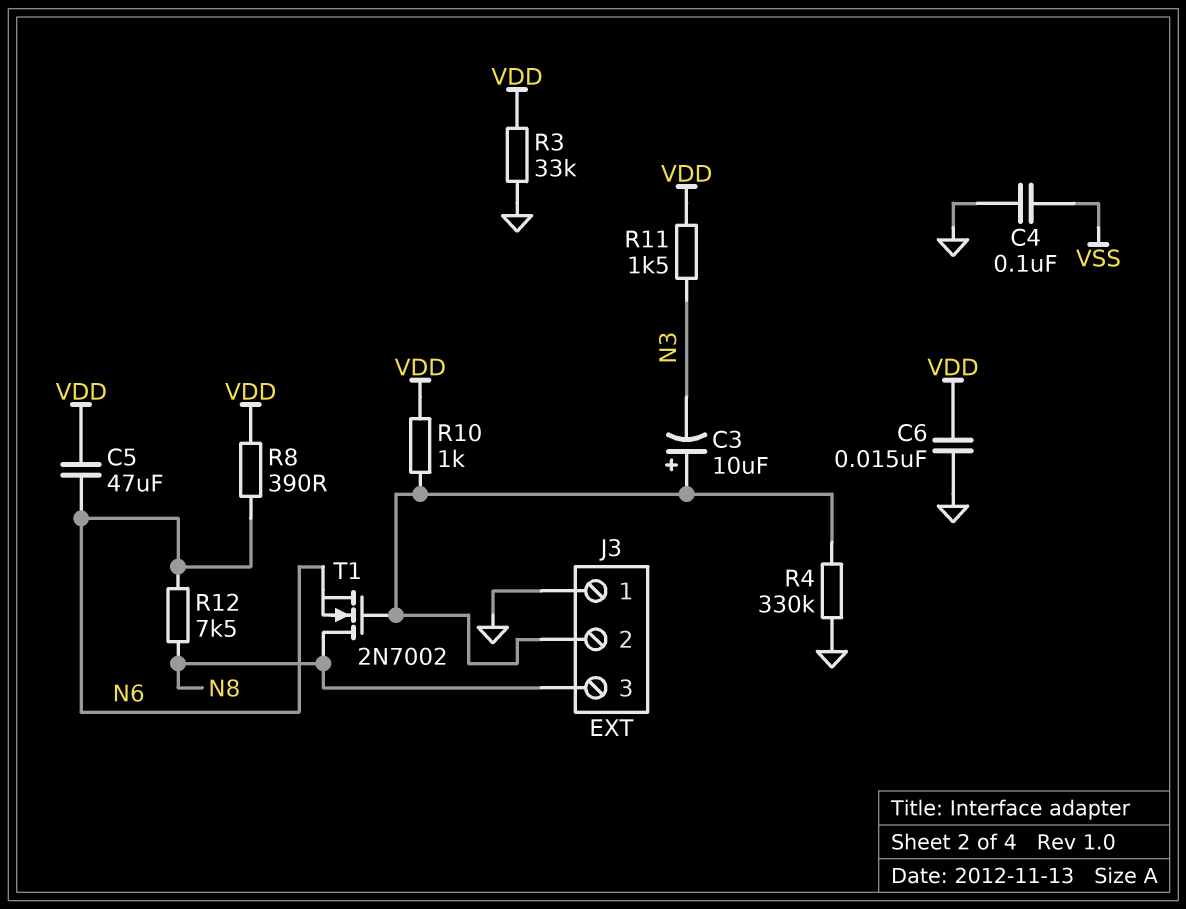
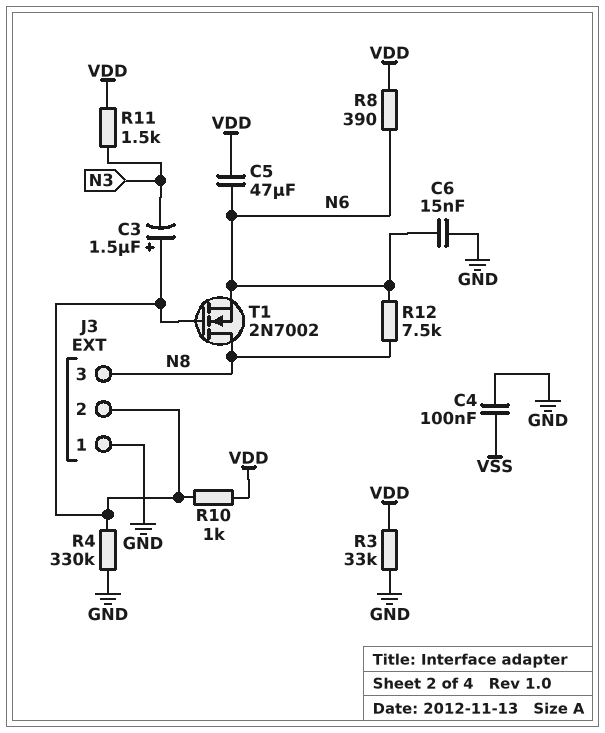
C3: 10uF (plus J3/2, minus N3) -> 1.5uF (plus J3/2, minus N3)
C6: 15nF (GND, VDD) -> 15nF (GND, N6)

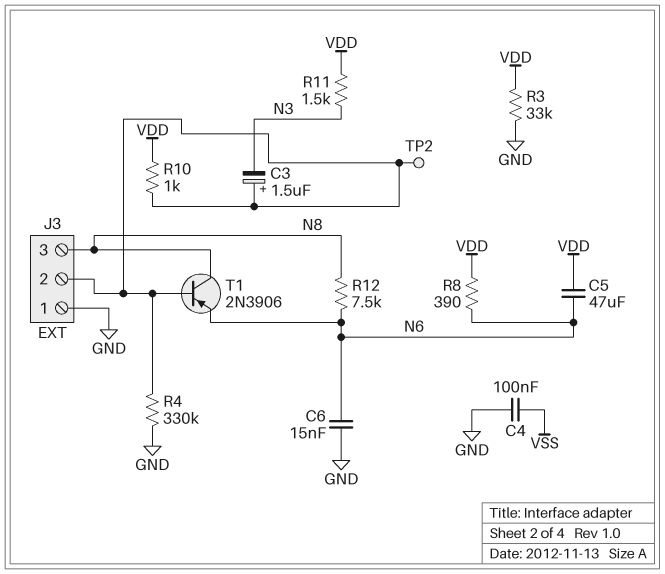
T1: NMOS 2N7002 (G J3/2, D N8, S N6) -> PNP 2N3906 (B J3/2, C N8, E N6)
TP2: none -> test point (J3/2)

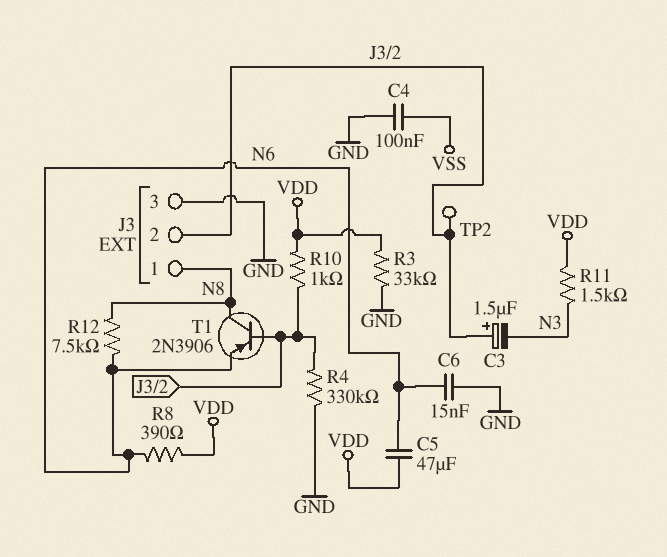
J3 pin 1: GND -> N8
J3 pin 3: N8 -> GND

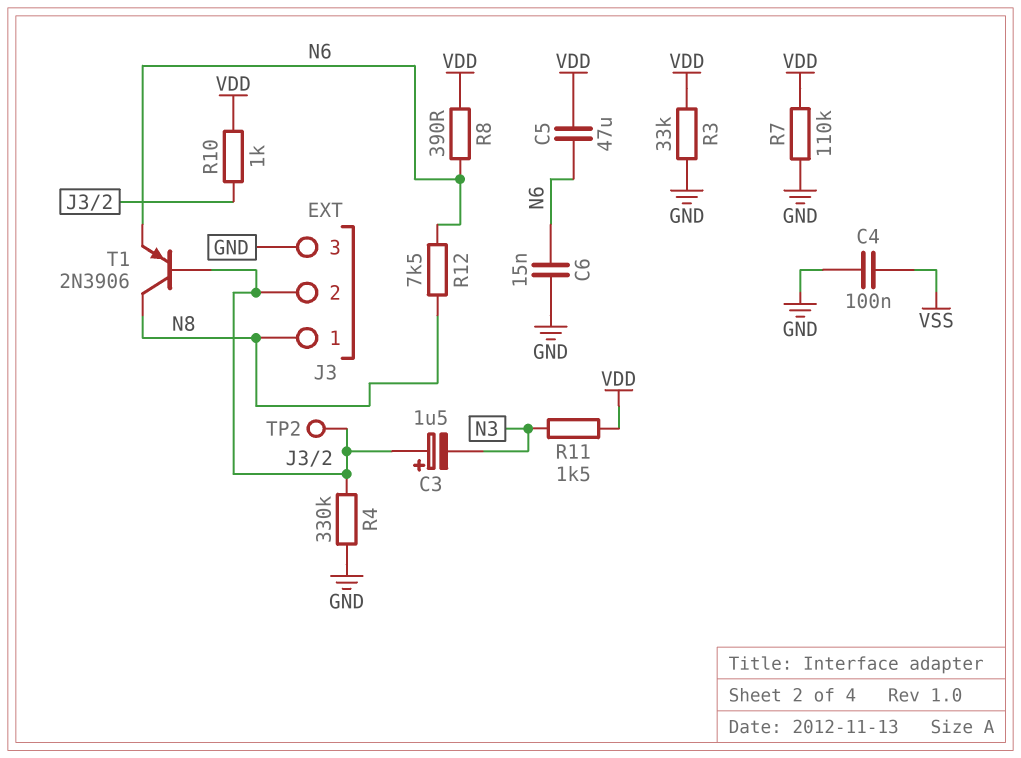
R7: none -> 110k (GND, VDD)

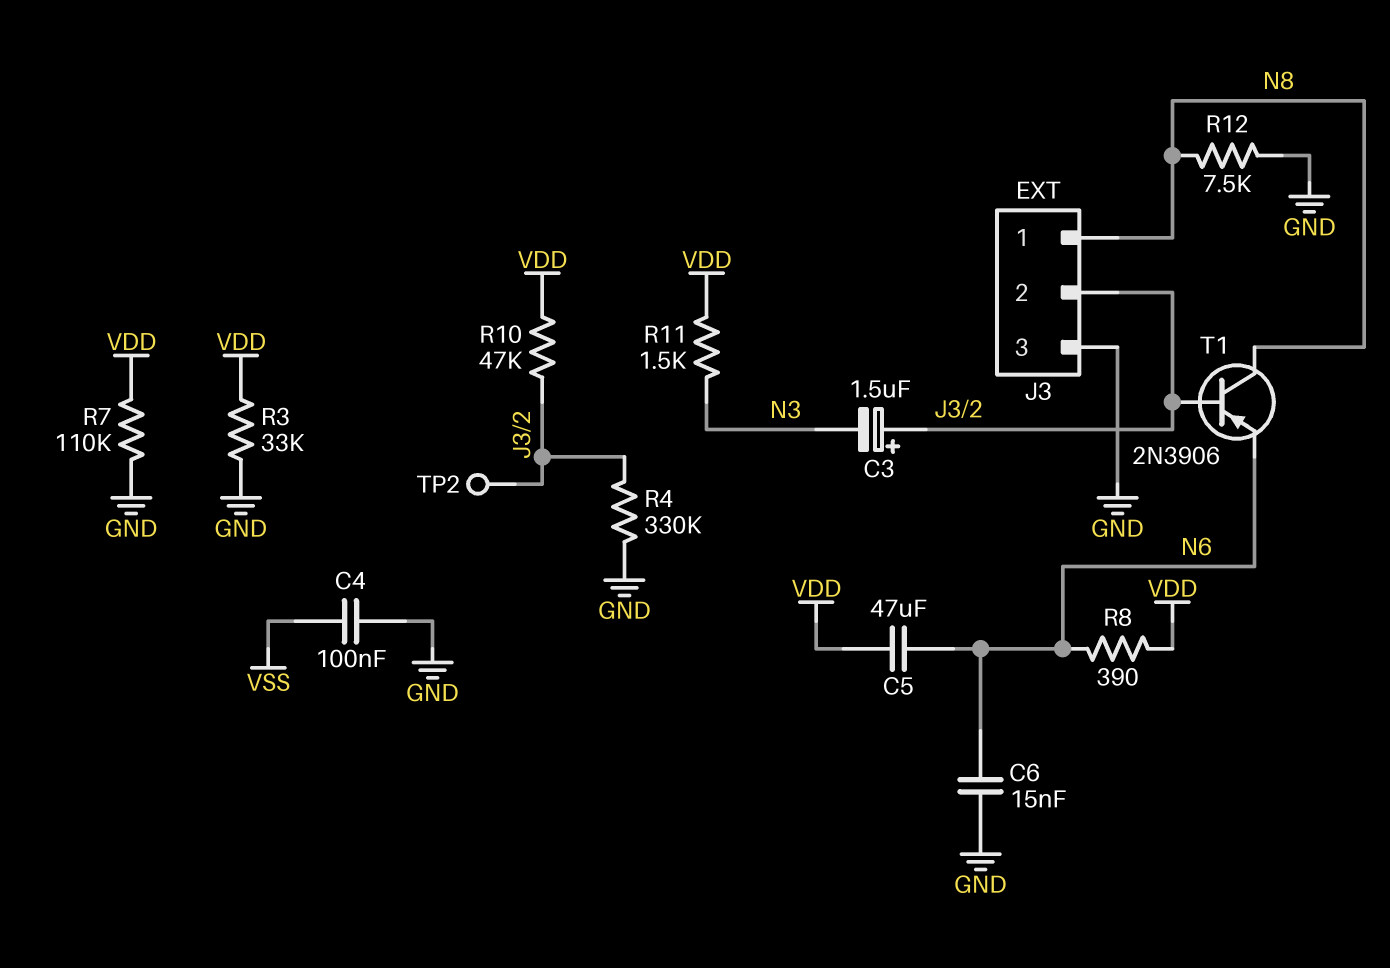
R10: 1k (J3/2, VDD) -> 47k (J3/2, VDD)
R12: 7.5k (N6, N8) -> 7.5k (GND, N8)

